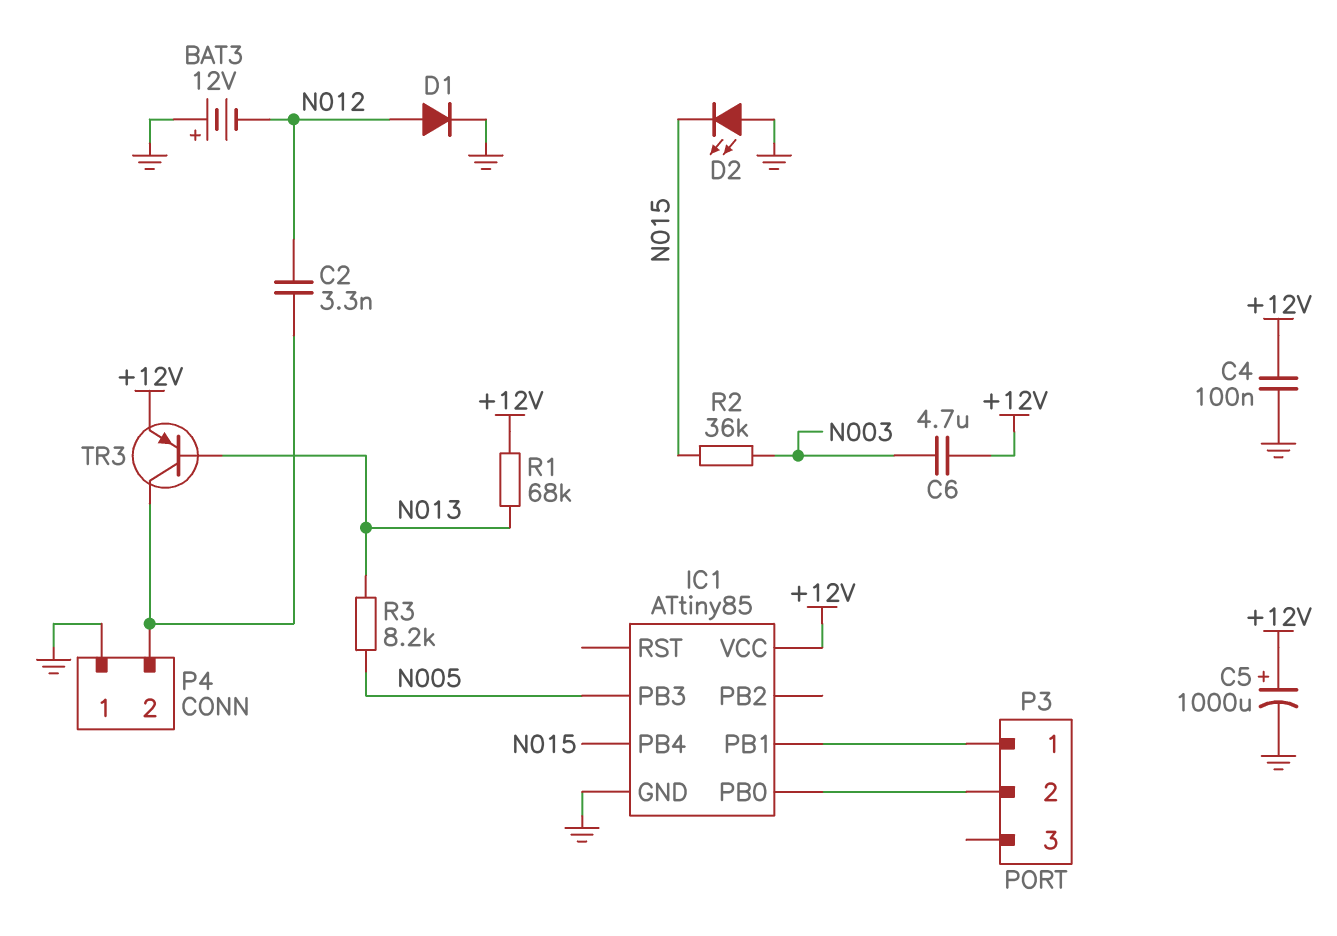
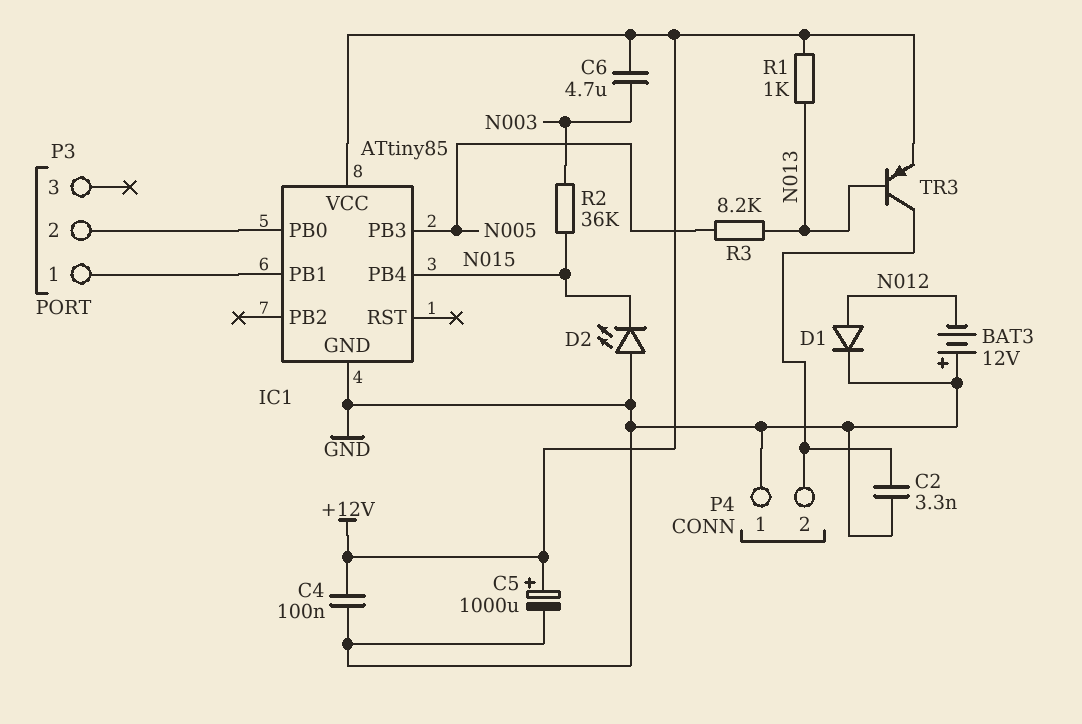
C2: 3.3nF (N012, P4/2) -> 3.3nF (GND, P4/2)
R1: 68k (+12V, N013) -> 1k (+12V, N013)

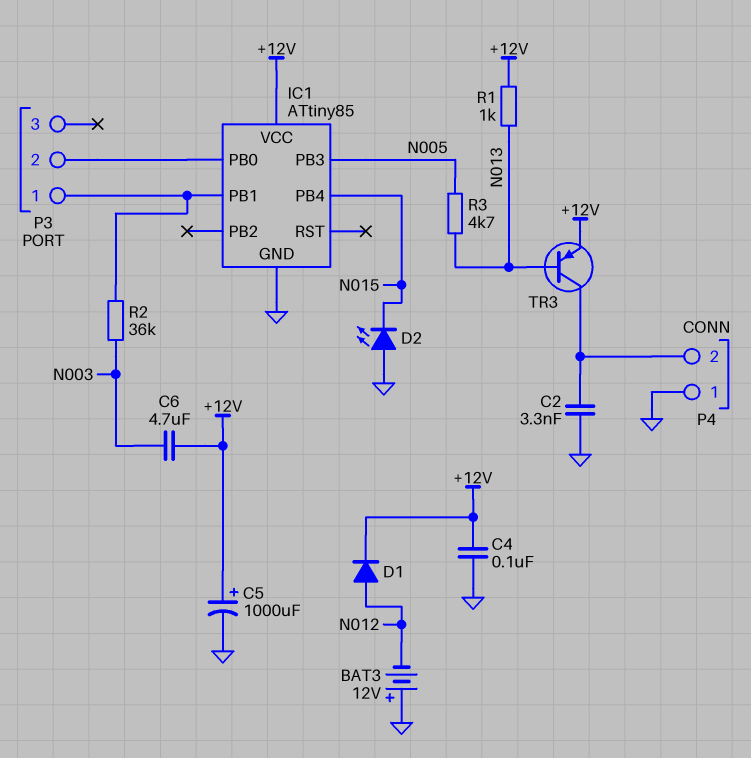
D1: diode (A N012, K GND) -> diode (A N012, K +12V)
R2: 36k (N003, N015) -> 36k (IC1/PB1, N003)
R3: 8.2k (N005, N013) -> 4.7k (N005, N013)

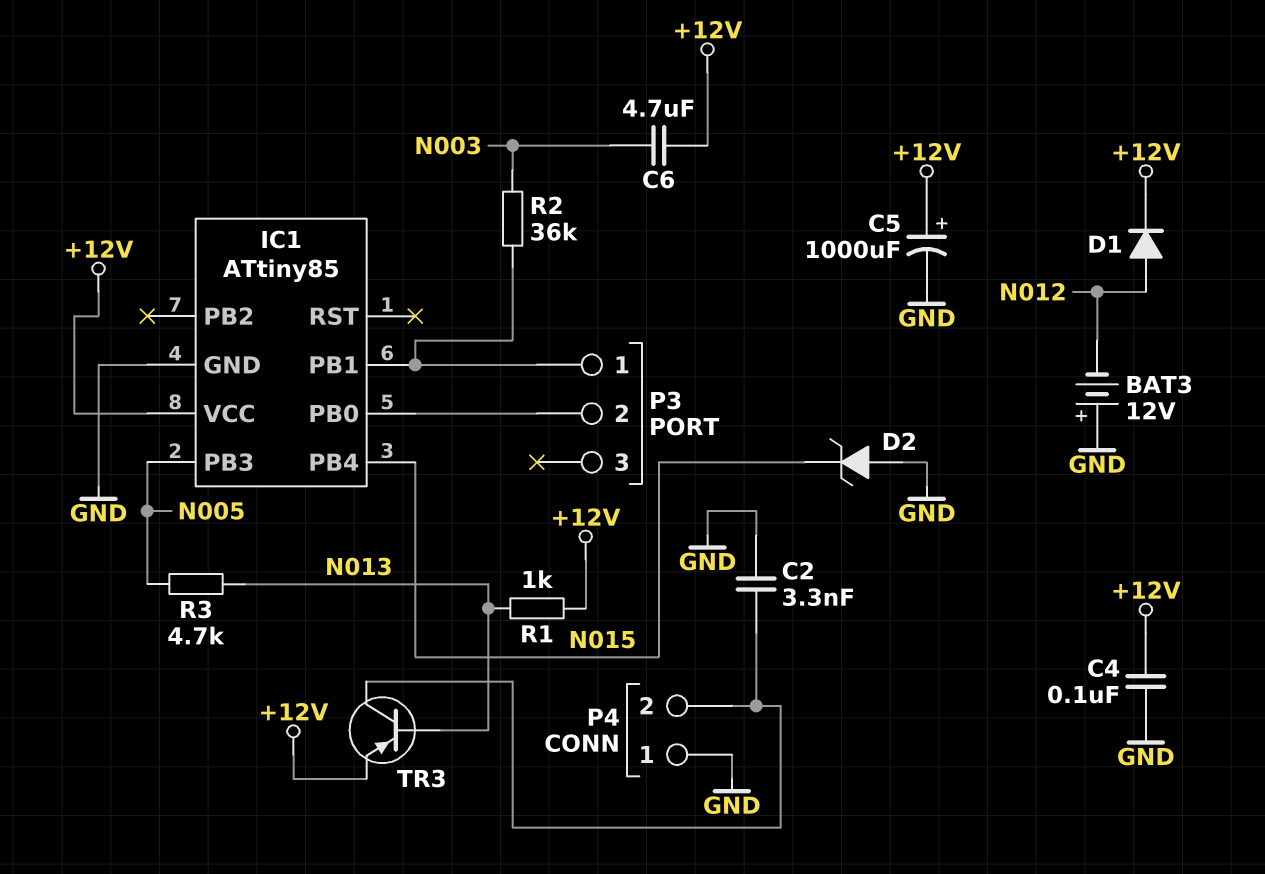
D2: LED (A GND, K N015) -> zener (A GND, K N015)

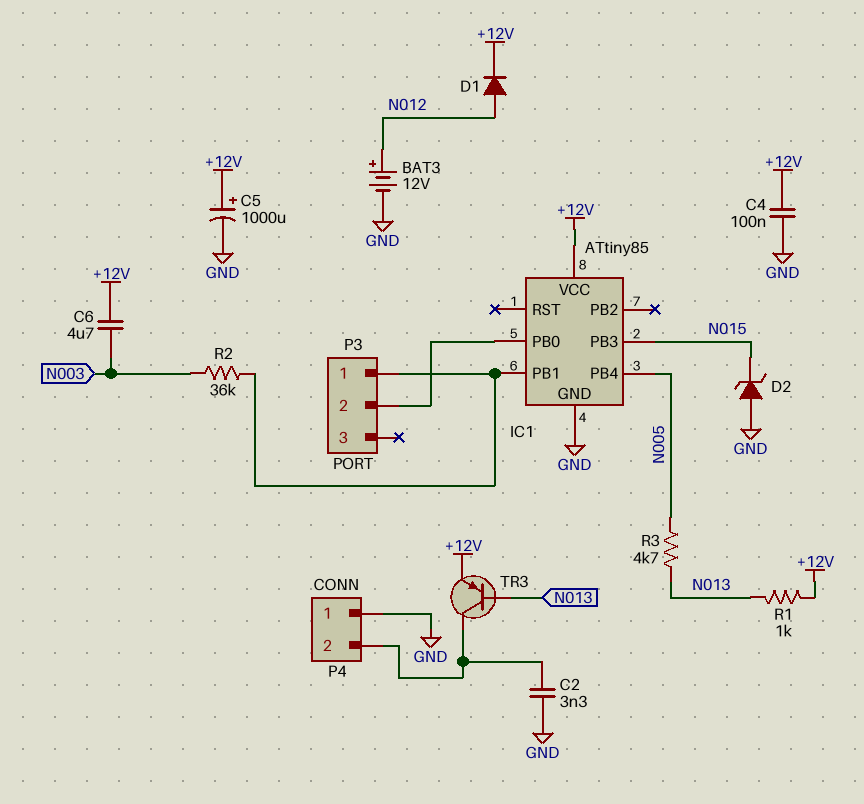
BAT3: 12V (plus GND, minus N012) -> 12V (plus N012, minus GND)
IC1 pin PB3: N005 -> N015
IC1 pin PB4: N015 -> N005

